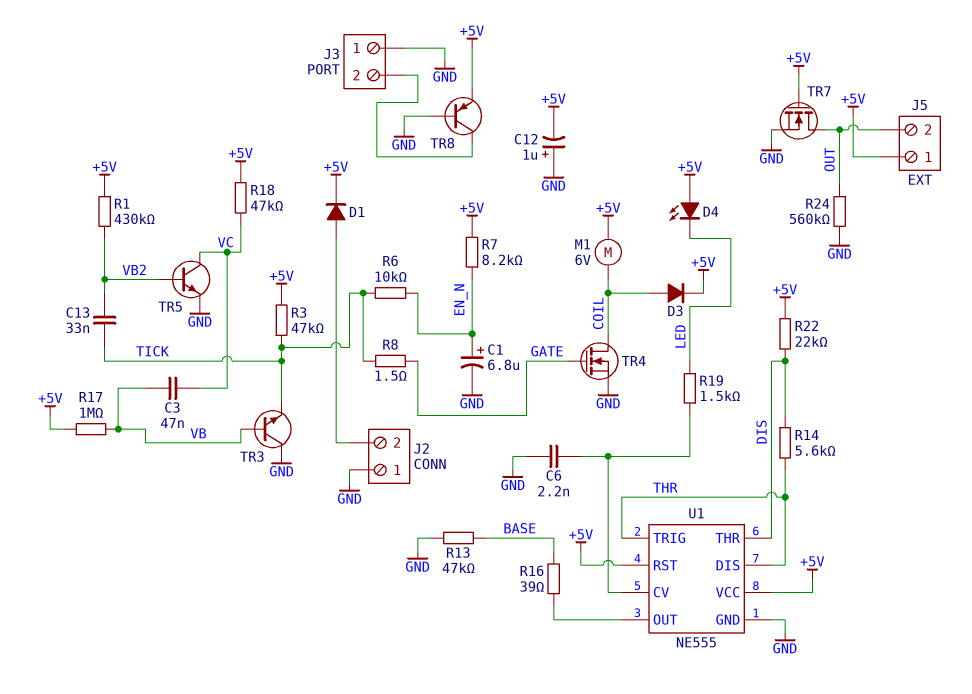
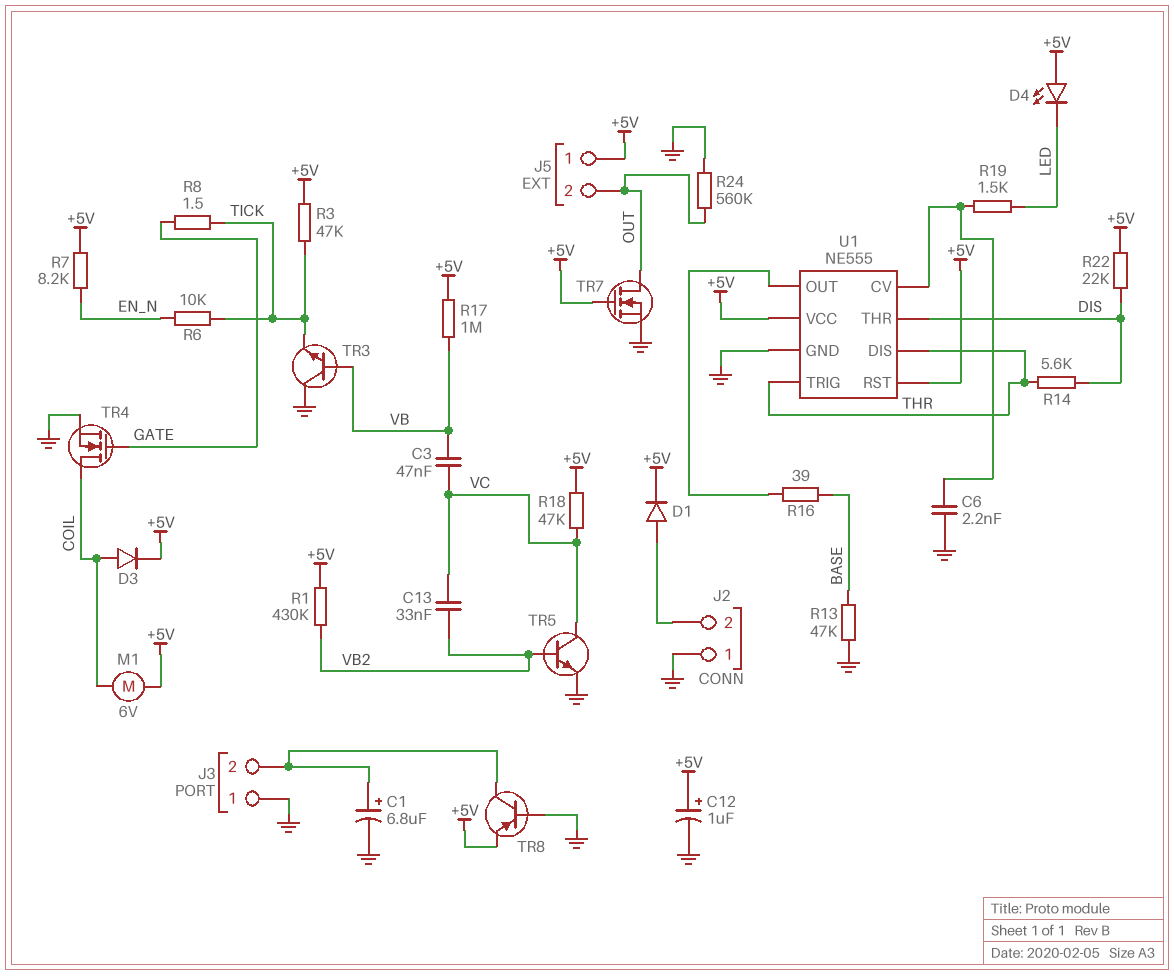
C1: 6.8uF (plus EN_N, minus GND) -> 6.8uF (plus J3/2, minus GND)
C12: 1uF (plus GND, minus +5V) -> 1uF (plus +5V, minus GND)
C13: 33nF (TICK, VB2) -> 33nF (VB2, VC)

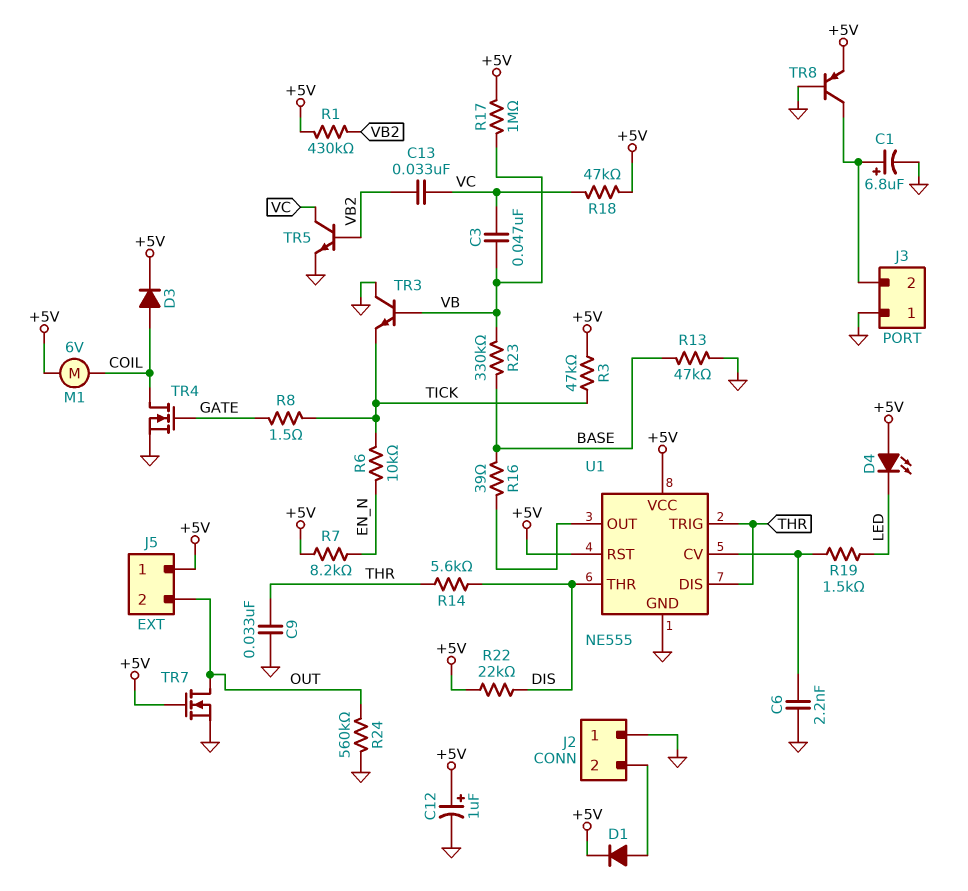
C9: none -> 33nF (GND, THR)
R23: none -> 330k (BASE, VB)

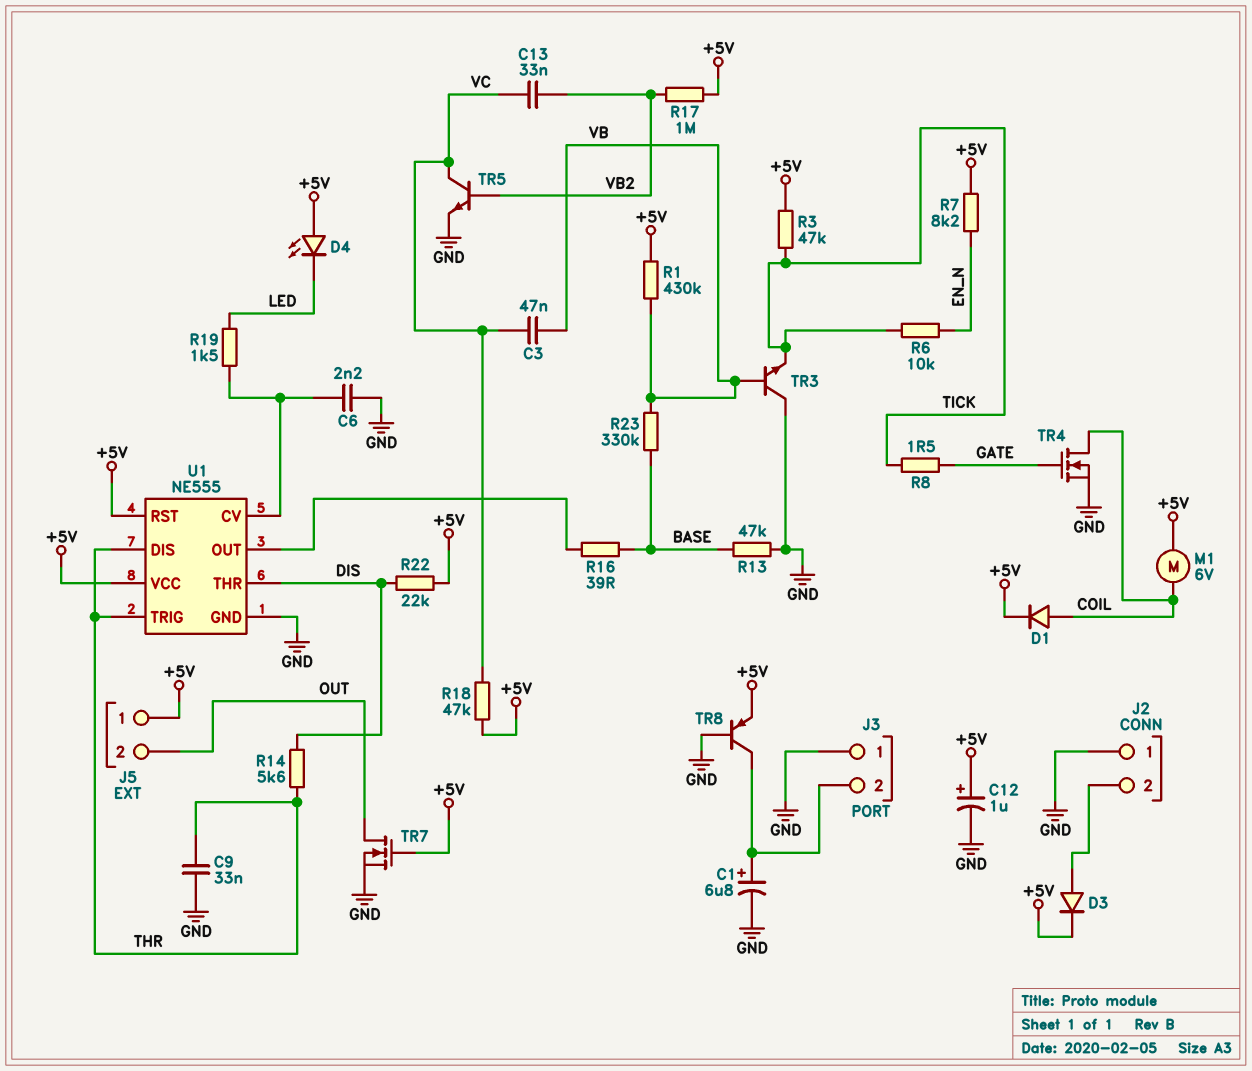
D1: diode (A J2/2, K +5V) -> diode (A COIL, K +5V)
D3: diode (A COIL, K +5V) -> diode (A J2/2, K +5V)
R1: 430k (+5V, VB2) -> 430k (+5V, VB)
R17: 1M (+5V, VB) -> 1M (+5V, VB2)
R24: 560k (GND, OUT) -> none

